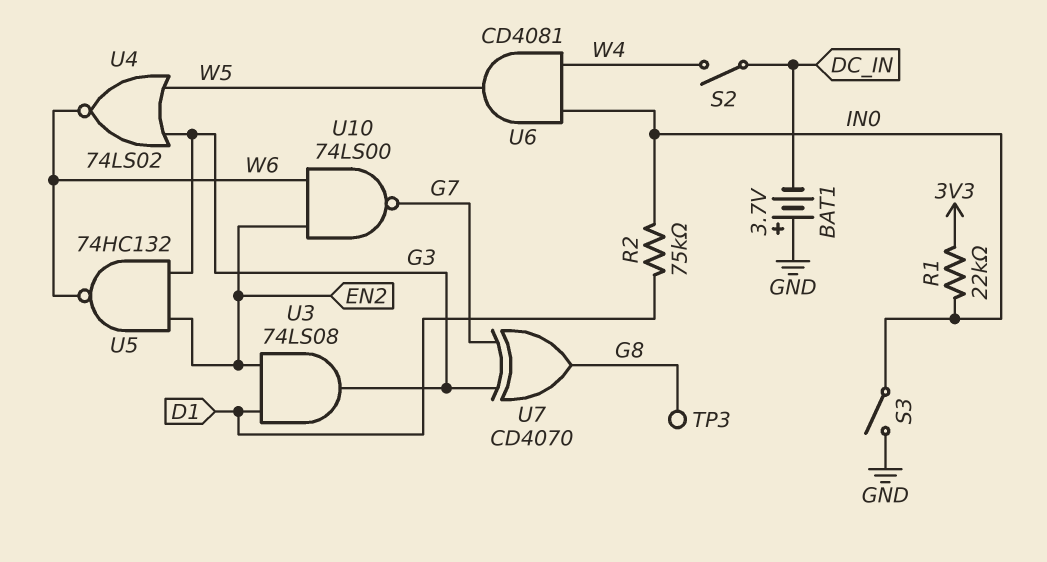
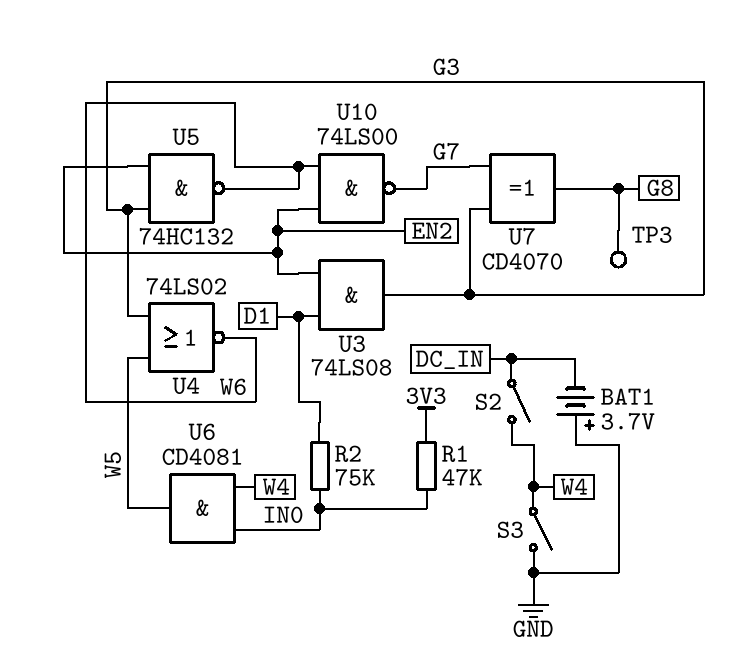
R1: 22k (3V3, IN0) -> 47k (3V3, IN0)
S3: switch (GND, IN0) -> switch (GND, W4)

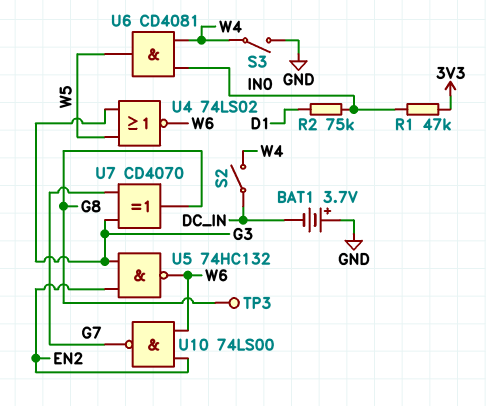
U3: AND 74LS08 (in D1, in EN2, out G3) -> none

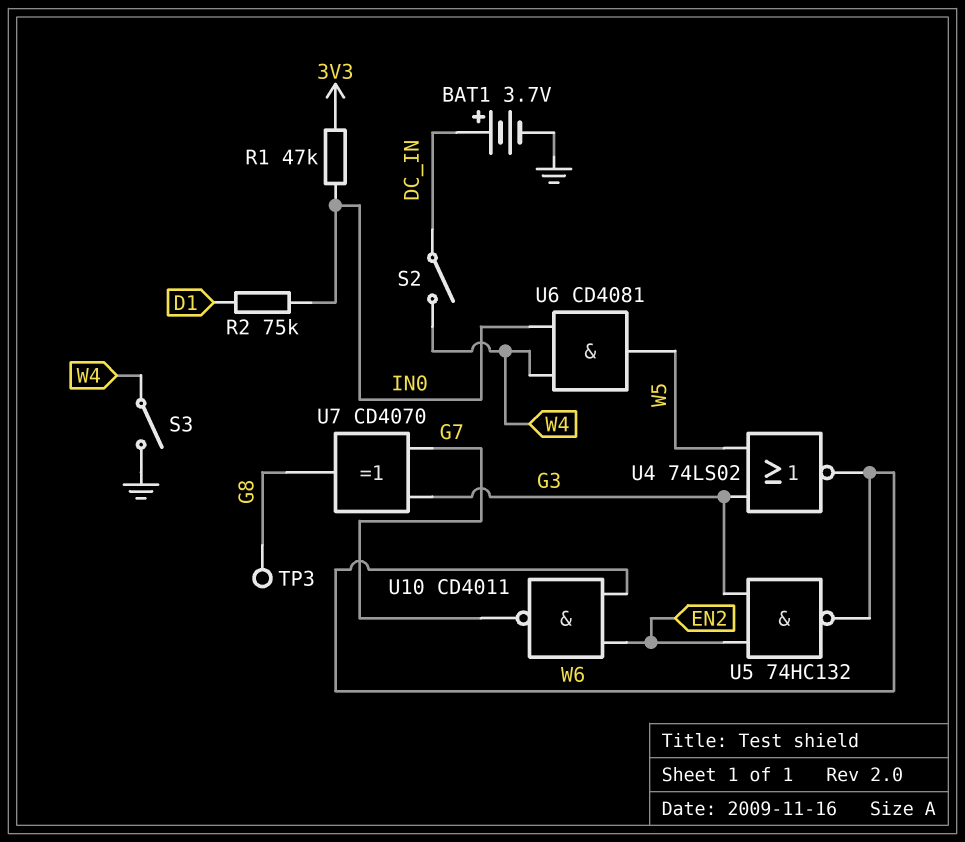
BAT1: 3.7V (plus GND, minus DC_IN) -> 3.7V (plus DC_IN, minus GND)
U10: NAND 74LS00 (in EN2, in W6, out G7) -> NAND CD4011 (in EN2, in W6, out G7)

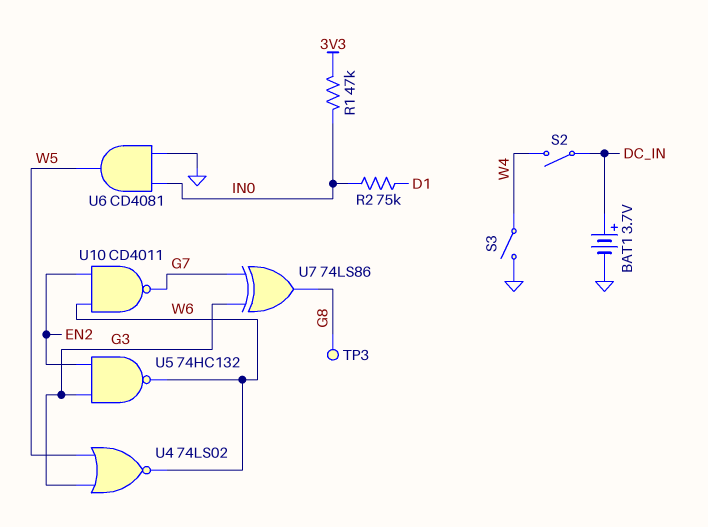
U6: AND CD4081 (in IN0, in W4, out W5) -> AND CD4081 (in GND, in IN0, out W5)
U7: XOR CD4070 (in G3, in G7, out G8) -> XOR 74LS86 (in G3, in G7, out G8)

